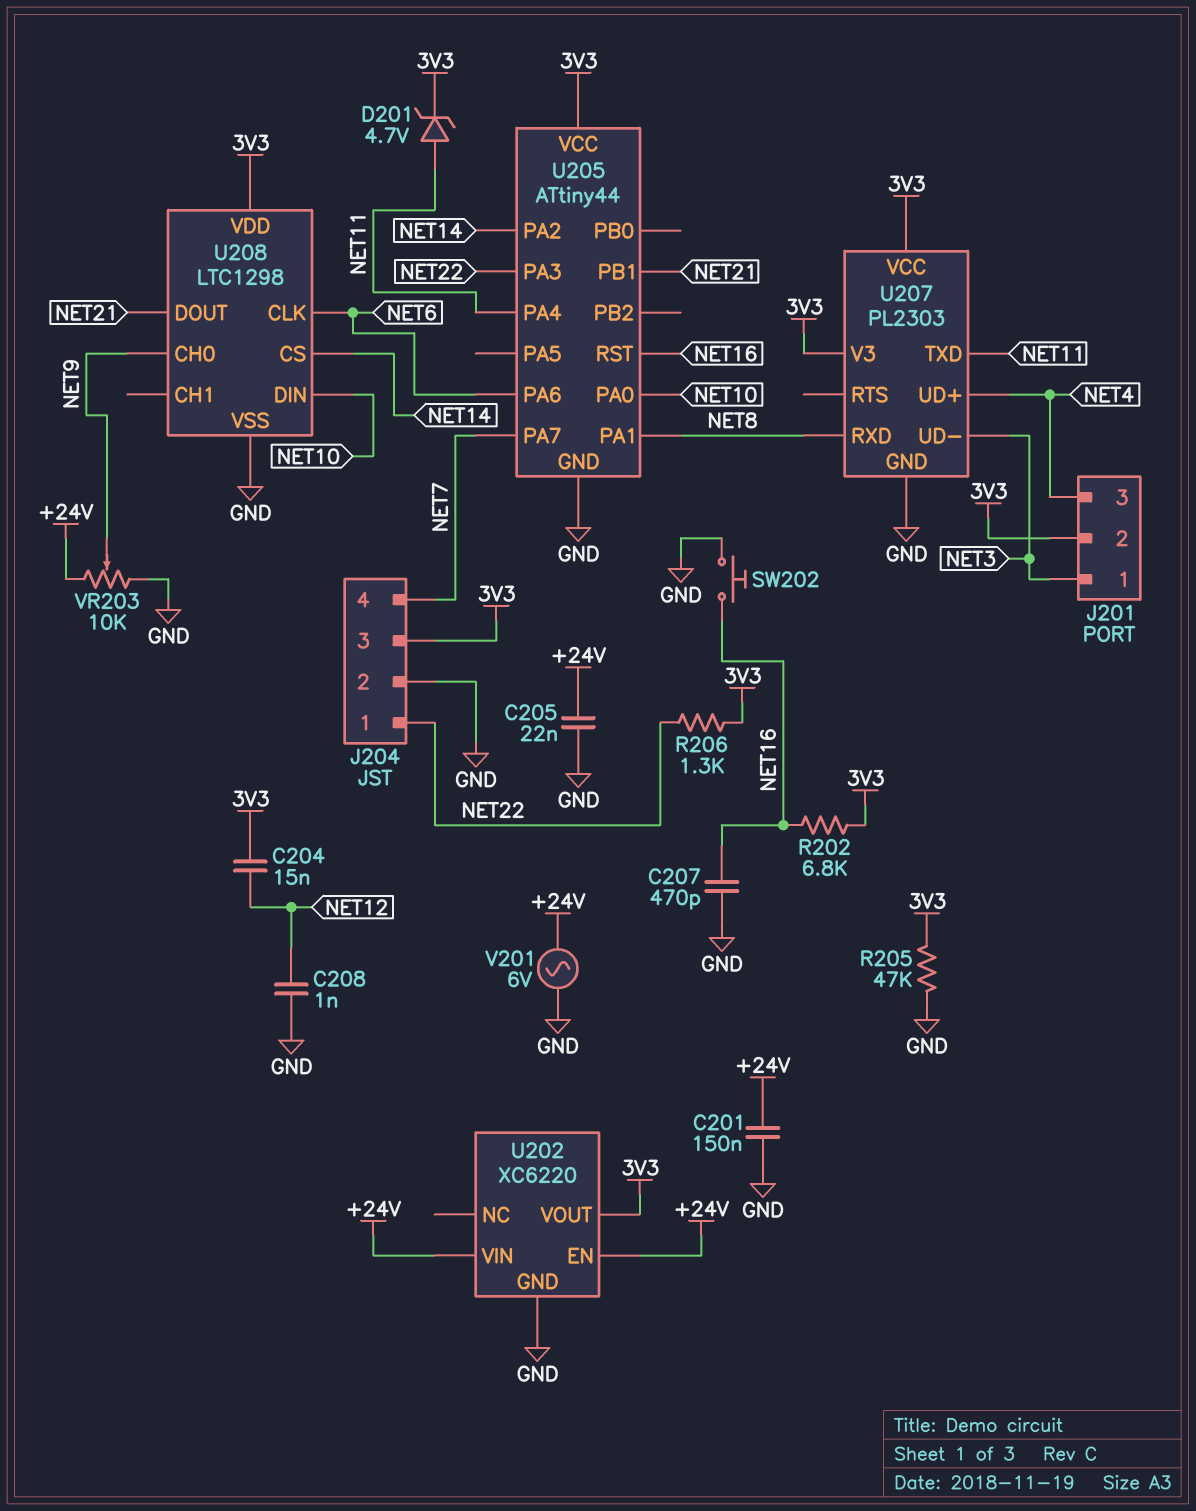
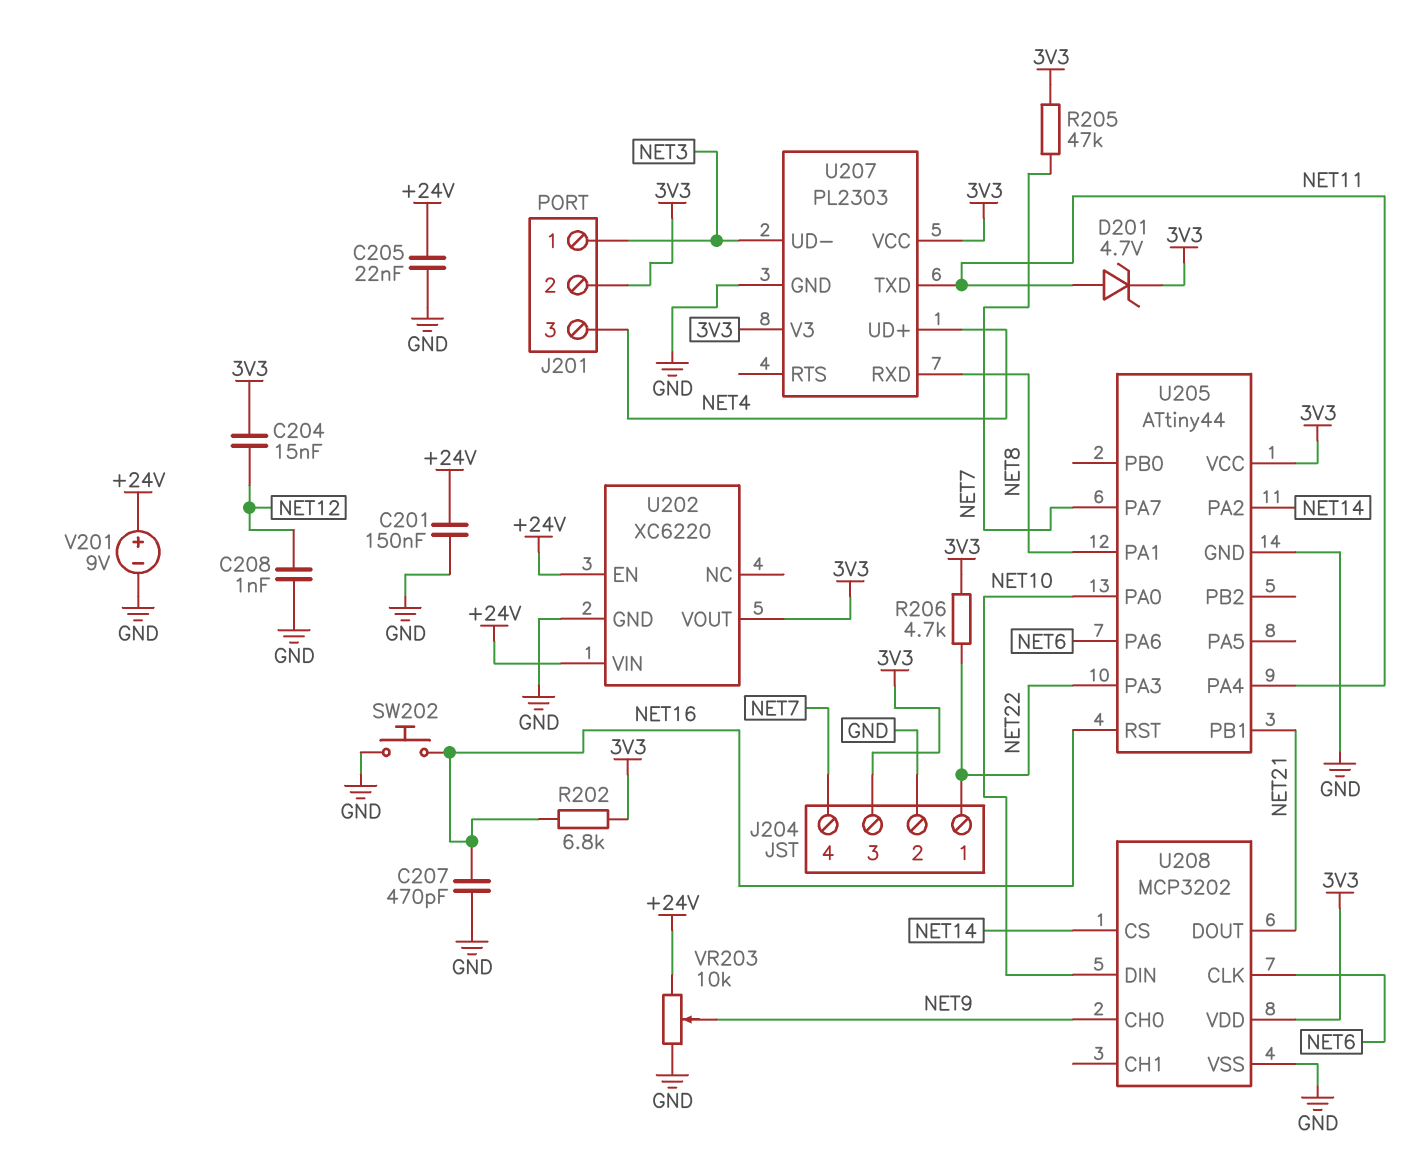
R205: 47k (3V3, GND) -> 47k (3V3, NET7)
R206: 1.3k (3V3, NET22) -> 4.7k (3V3, NET22)
U208: LTC1298 -> MCP3202
V201: AC 6V (+24V, GND) -> 9V (plus +24V, minus GND)

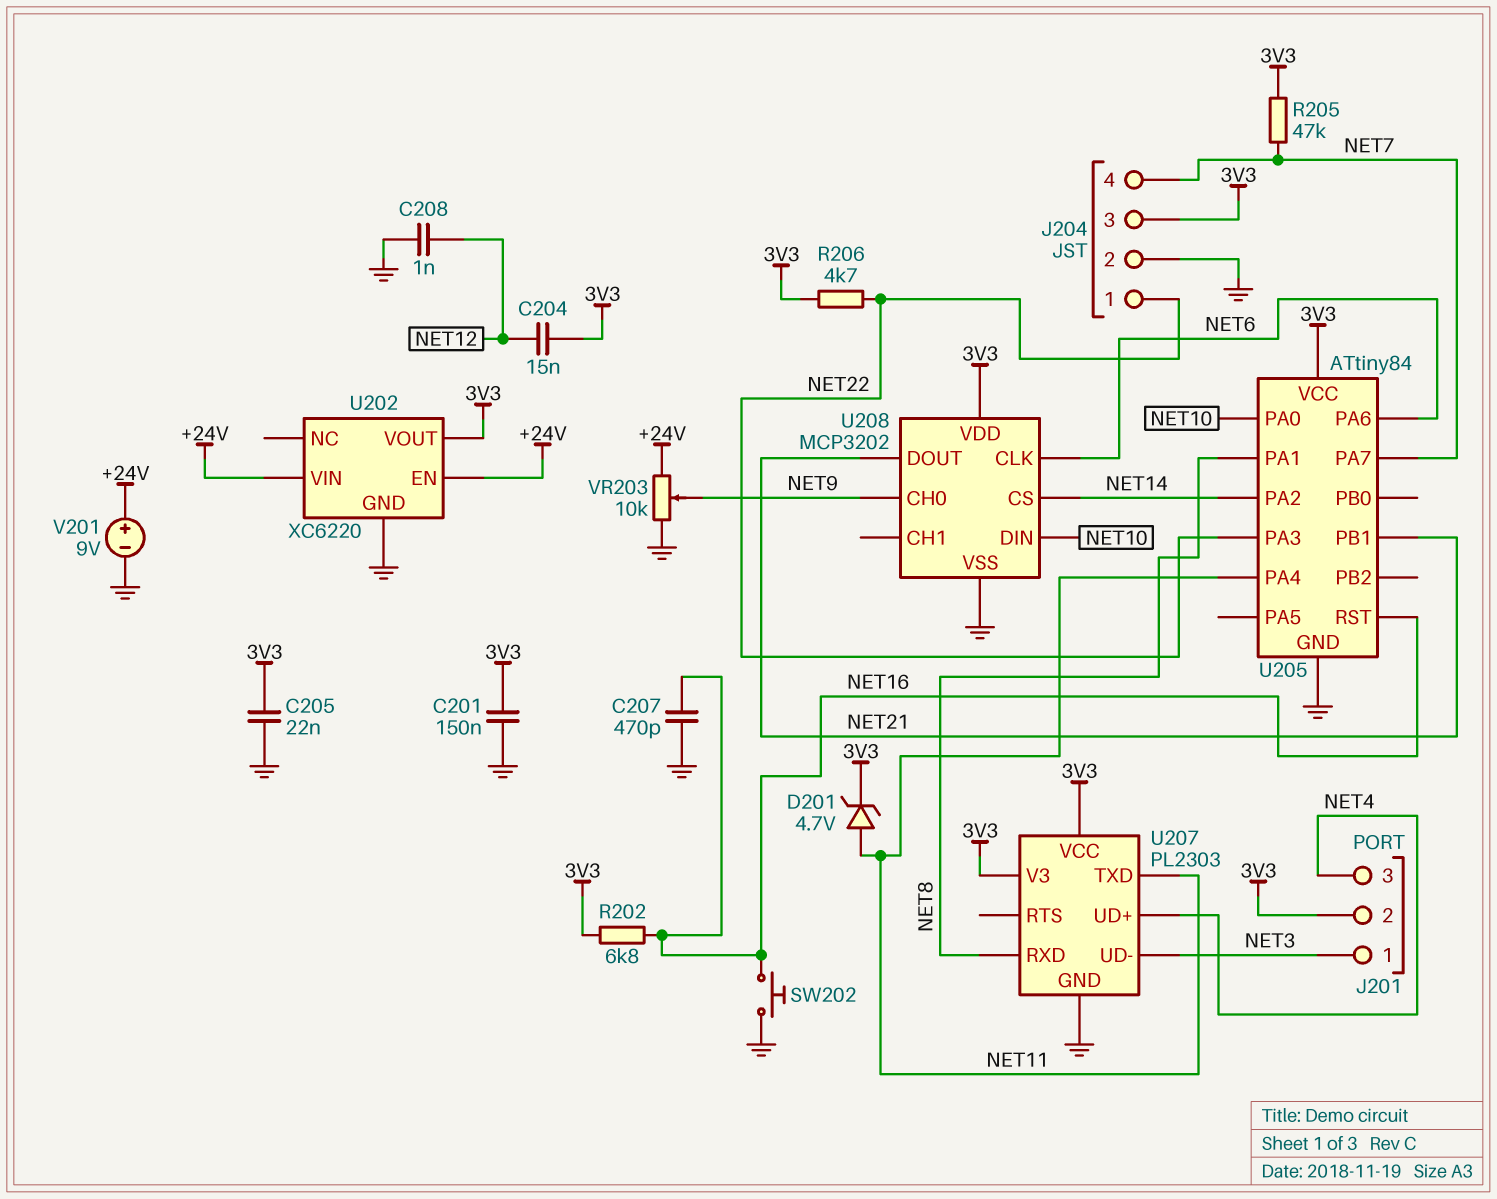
C201: 150nF (+24V, GND) -> 150nF (3V3, GND)
C205: 22nF (+24V, GND) -> 22nF (3V3, GND)
U205: ATtiny44 -> ATtiny84

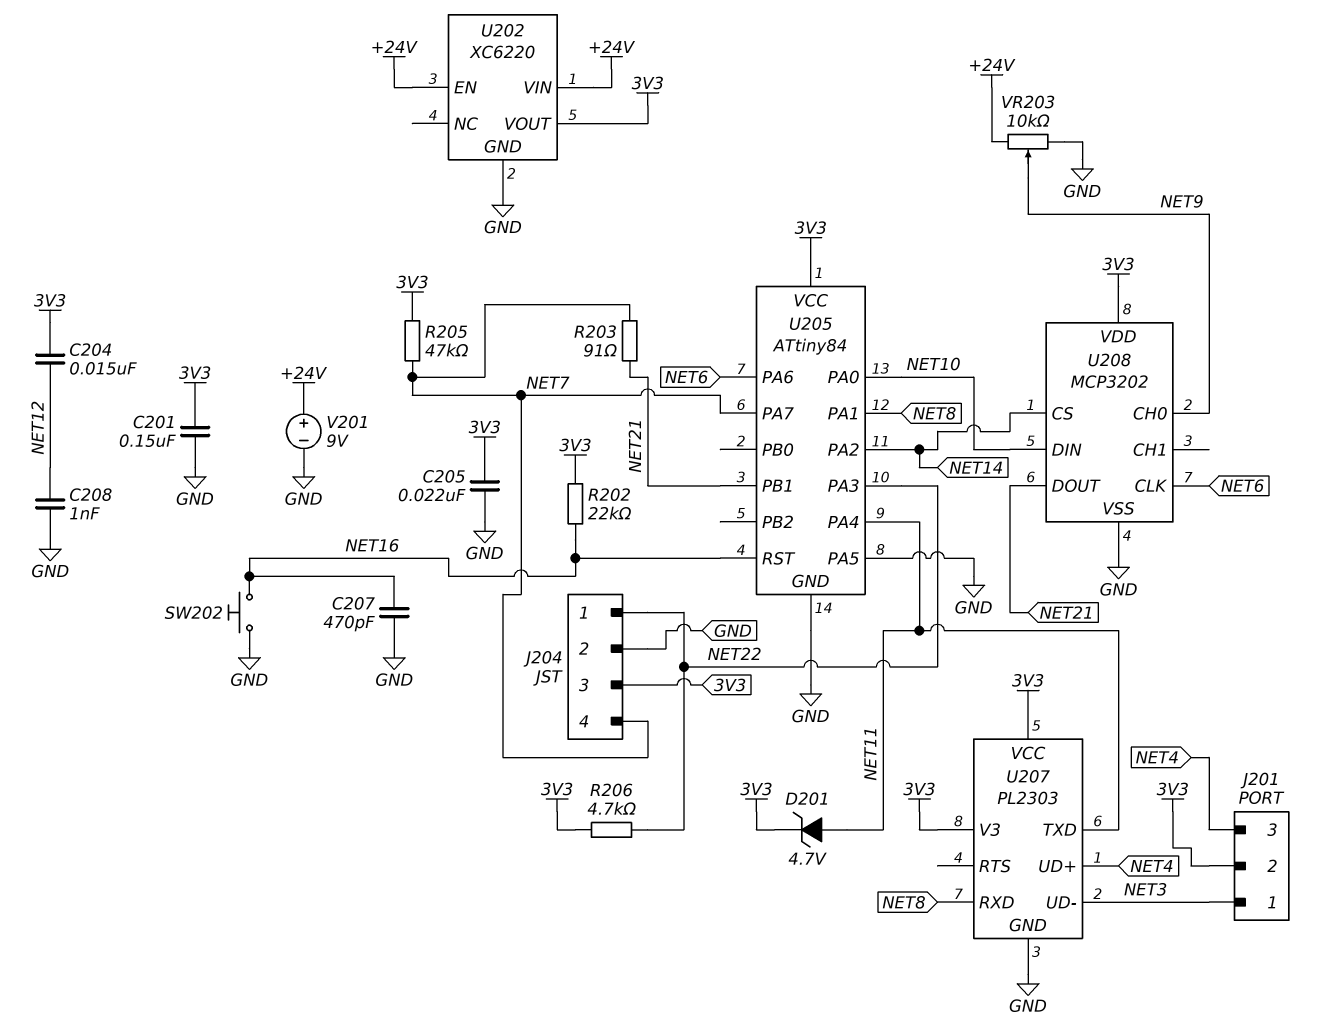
R202: 6.8k (3V3, NET16) -> 22k (3V3, NET16)
R203: none -> 91 (NET7, NET21)
U205 pin PA5: none -> GND

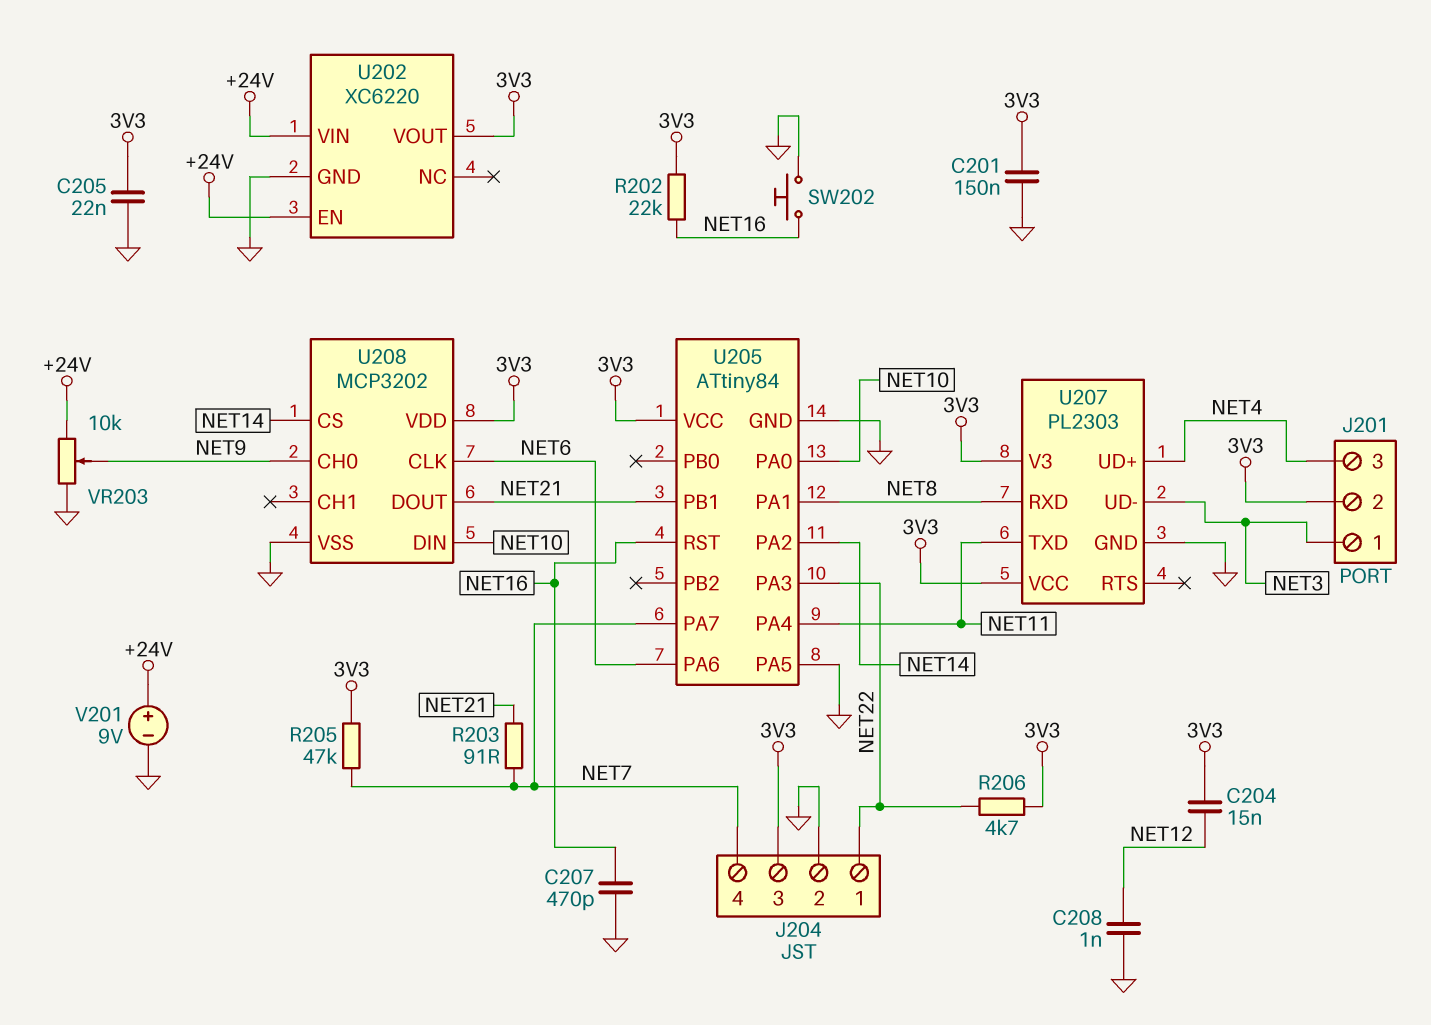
D201: zener 4.7V (A NET11, K 3V3) -> none

